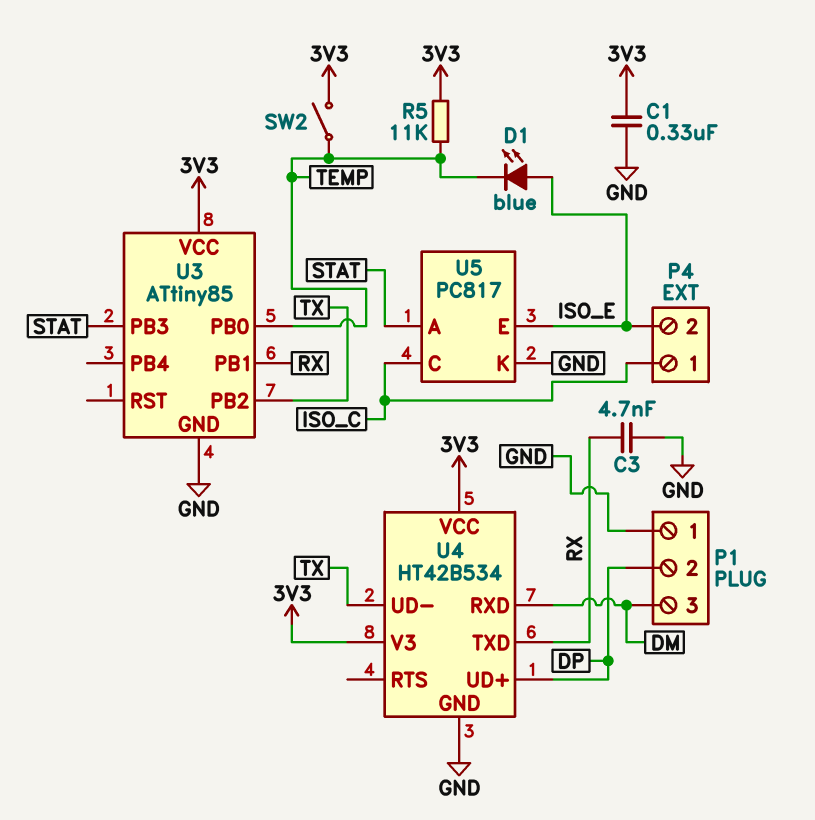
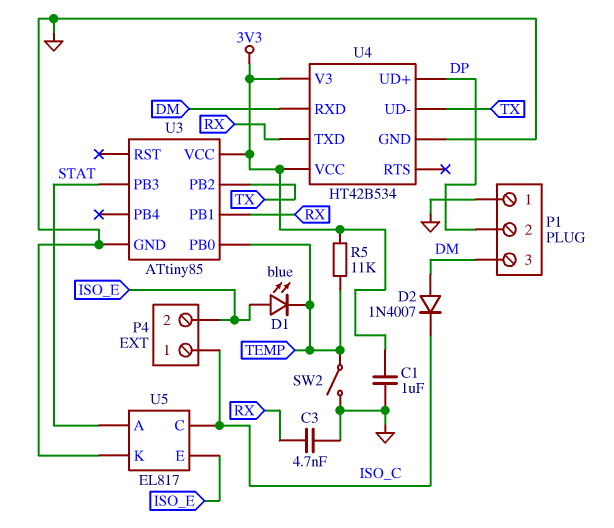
C1: 330nF (3V3, GND) -> 1uF (3V3, GND)
D2: none -> diode 1N4007 (A DM, K ISO_C)
SW2: switch (3V3, TEMP) -> switch (GND, TEMP)
U5: PC817 -> EL817

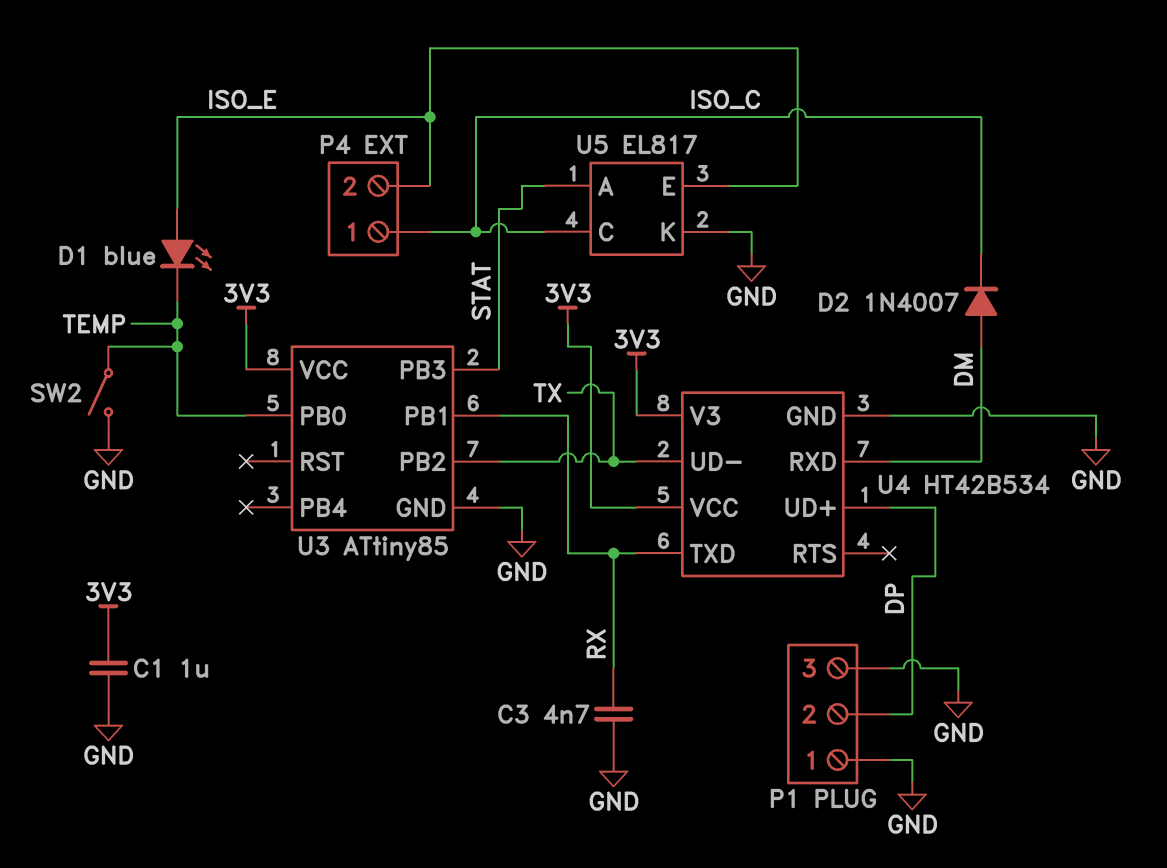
P1 pin 3: DM -> GND
R5: 11k (3V3, TEMP) -> none

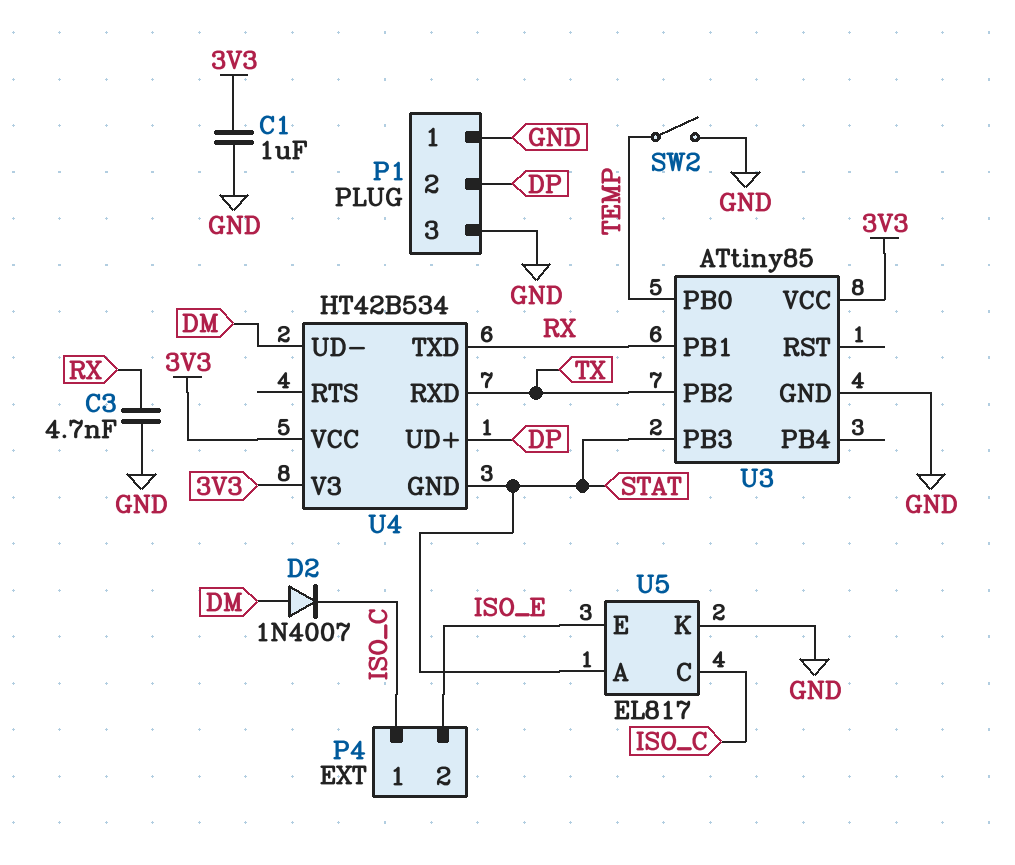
D1: LED blue (A ISO_E, K TEMP) -> none
U4 pin GND: GND -> STAT
U4 pin RXD: DM -> TX
U4 pin UD-: TX -> DM

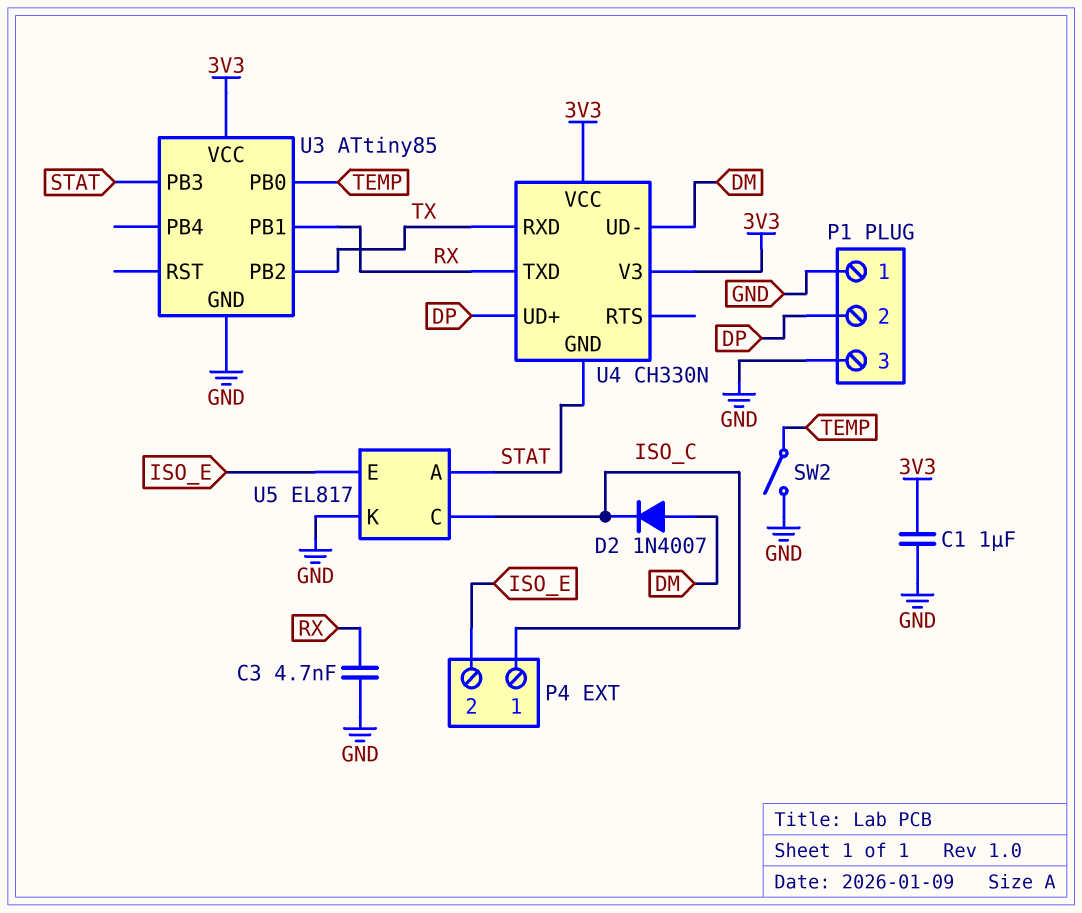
U4: HT42B534 -> CH330N

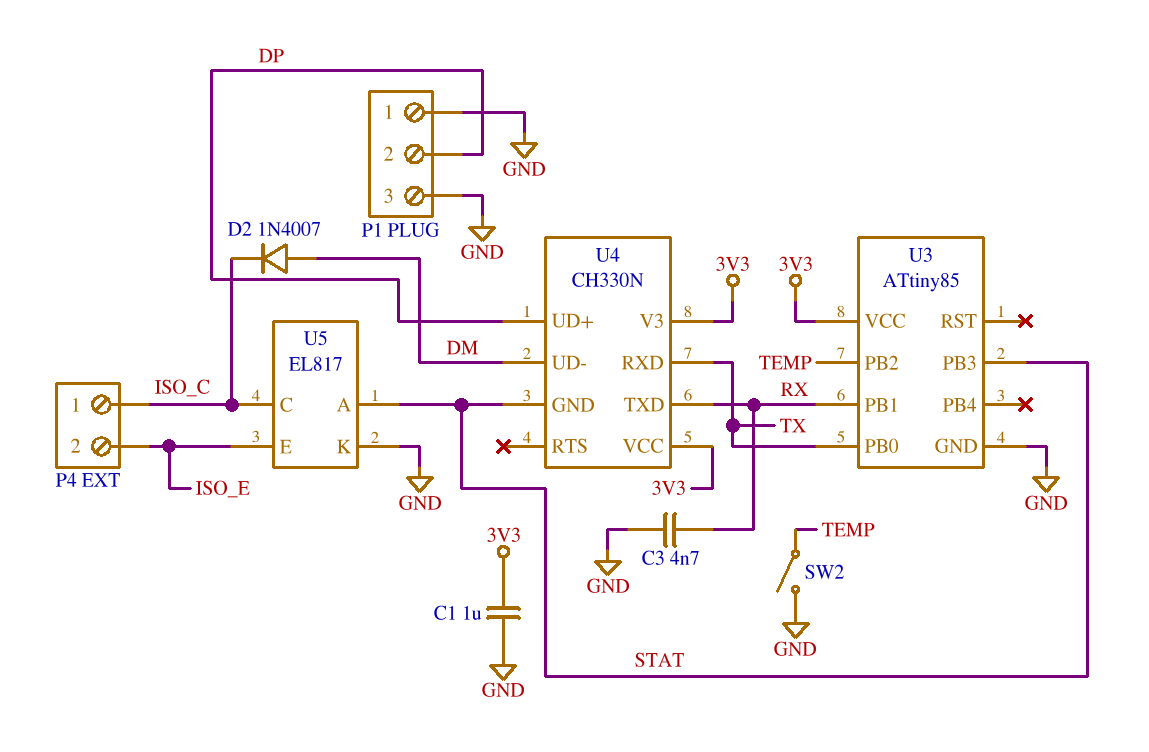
U3 pin PB0: TEMP -> TX
U3 pin PB2: TX -> TEMP

